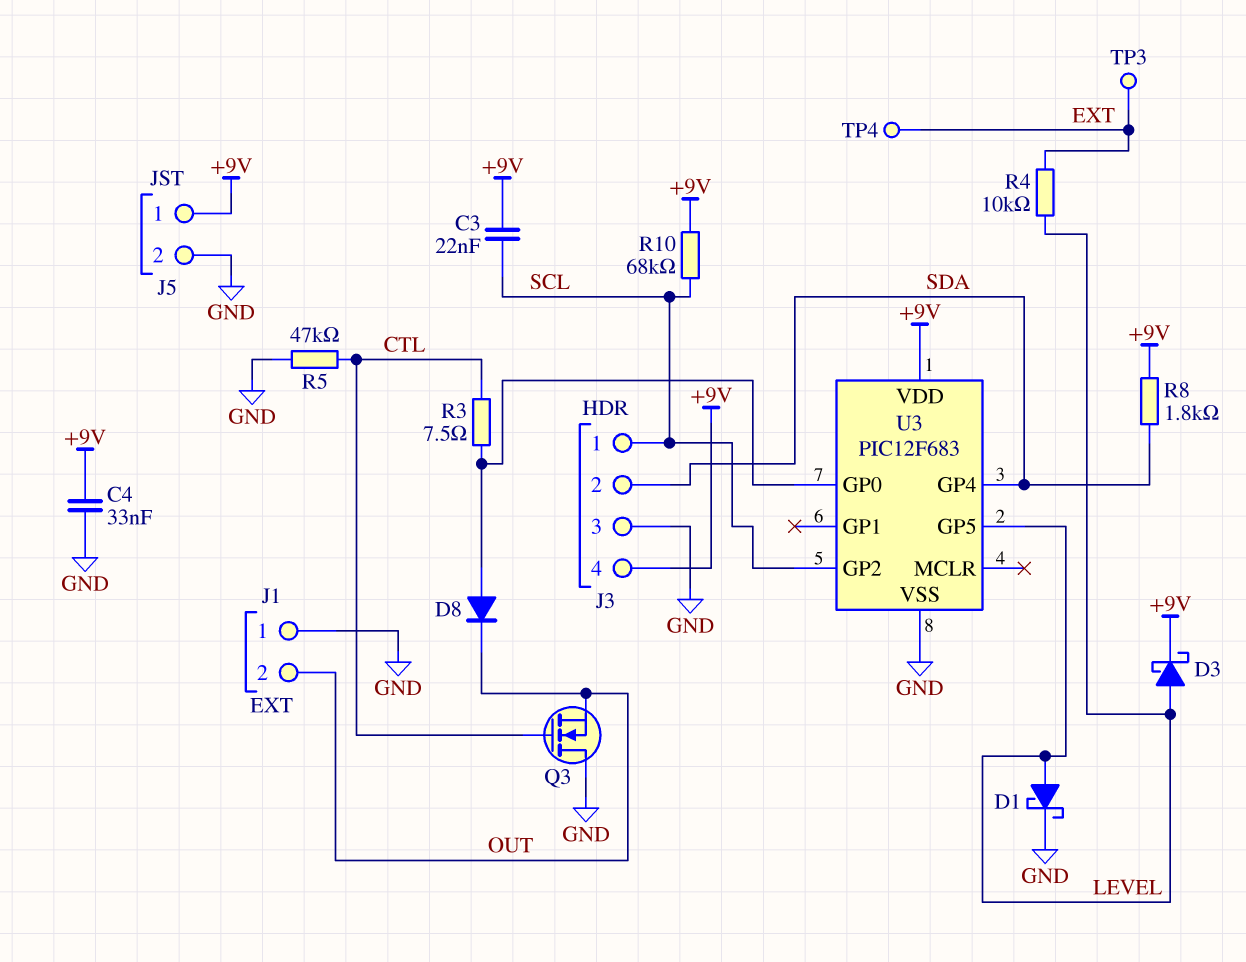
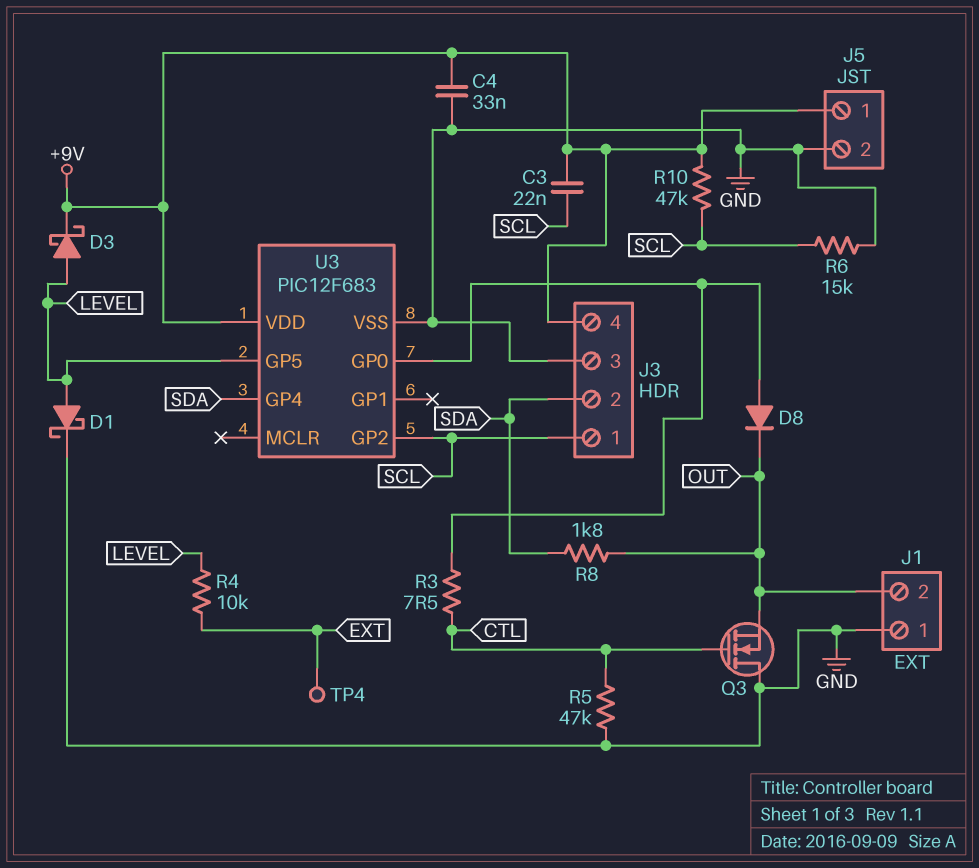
R6: none -> 15k (GND, SCL)
R8: 1.8k (+9V, SDA) -> 1.8k (OUT, SDA)
R10: 68k (+9V, SCL) -> 47k (+9V, SCL)
TP3: test point (EXT) -> none

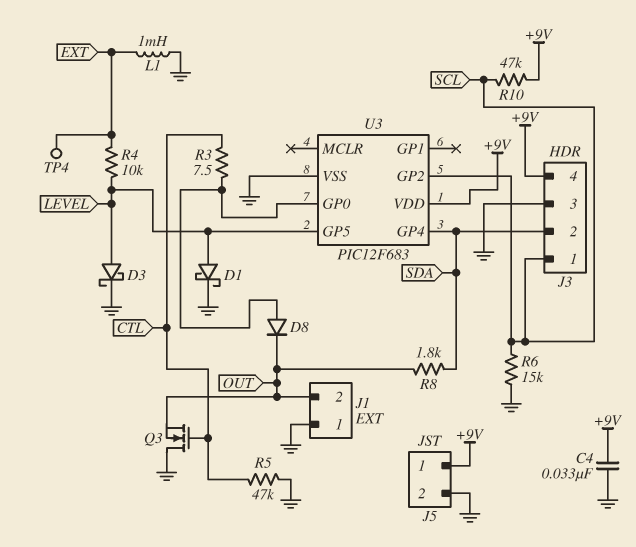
C3: 22nF (+9V, SCL) -> none
D3: schottky (A LEVEL, K +9V) -> schottky (A LEVEL, K GND)
L1: none -> 1mH (EXT, GND)

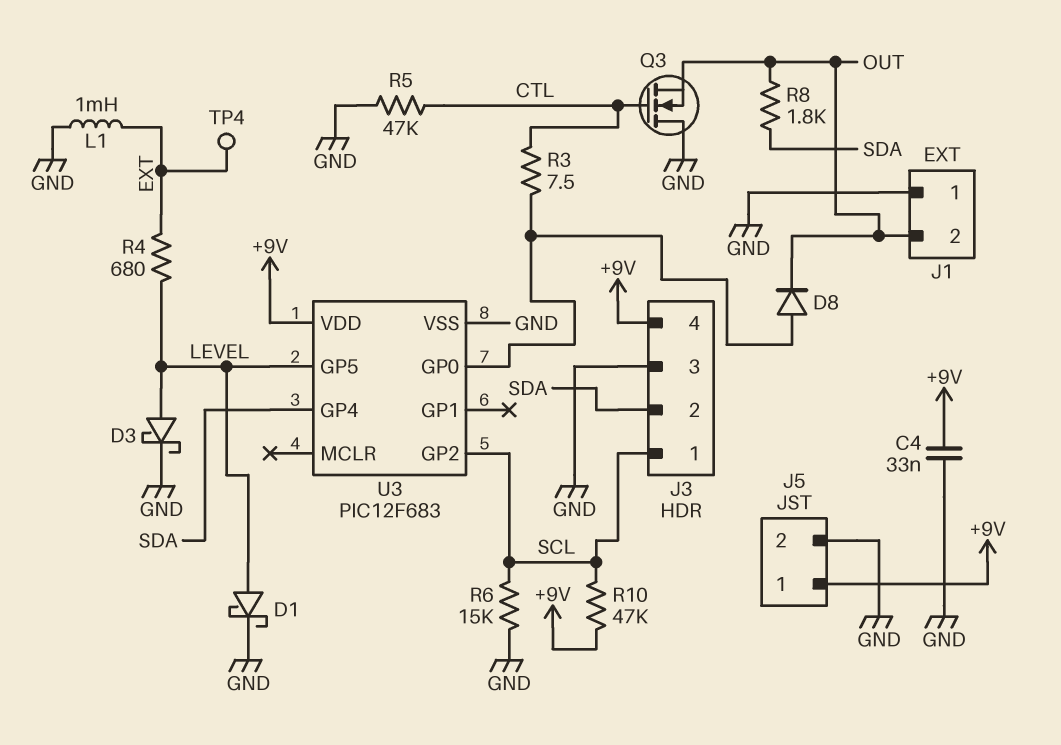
R4: 10k (EXT, LEVEL) -> 680 (EXT, LEVEL)

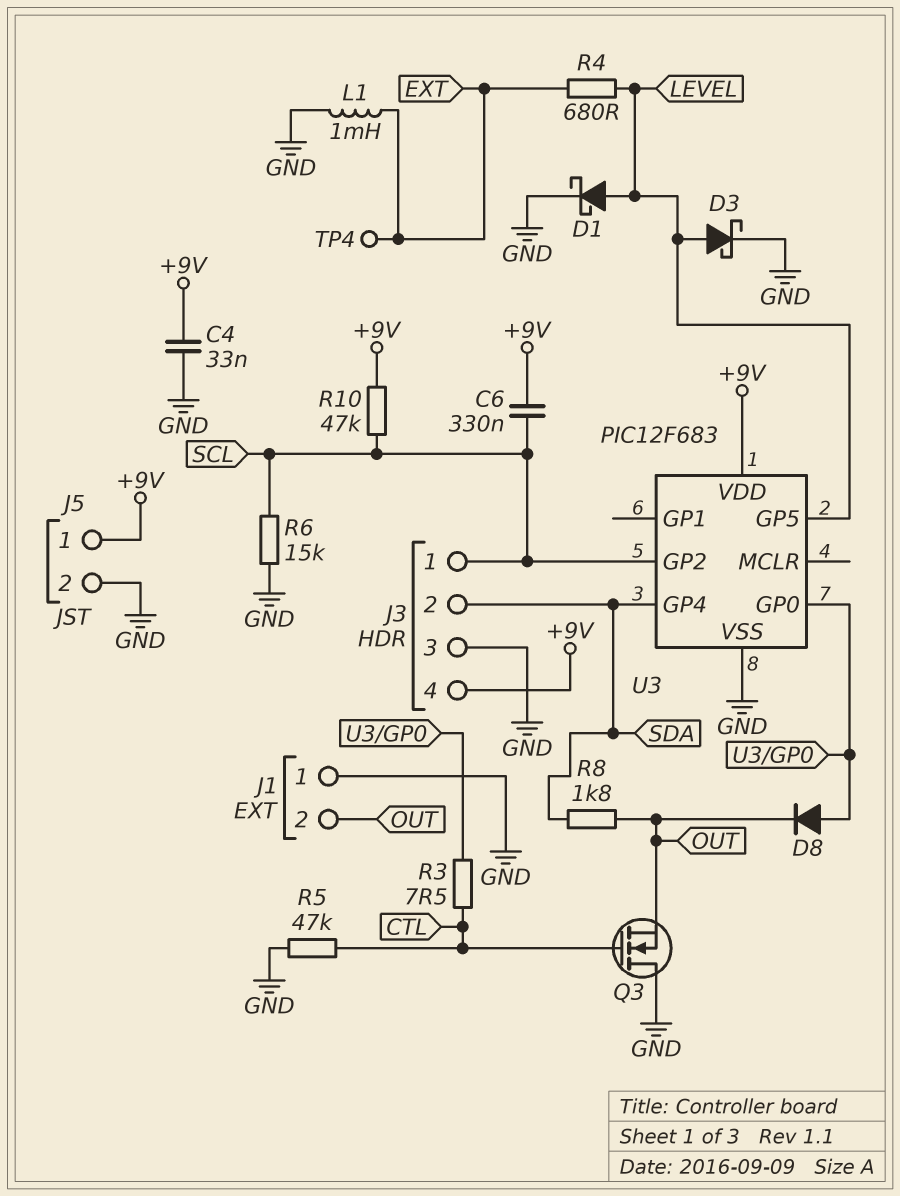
C6: none -> 330nF (+9V, SCL)

